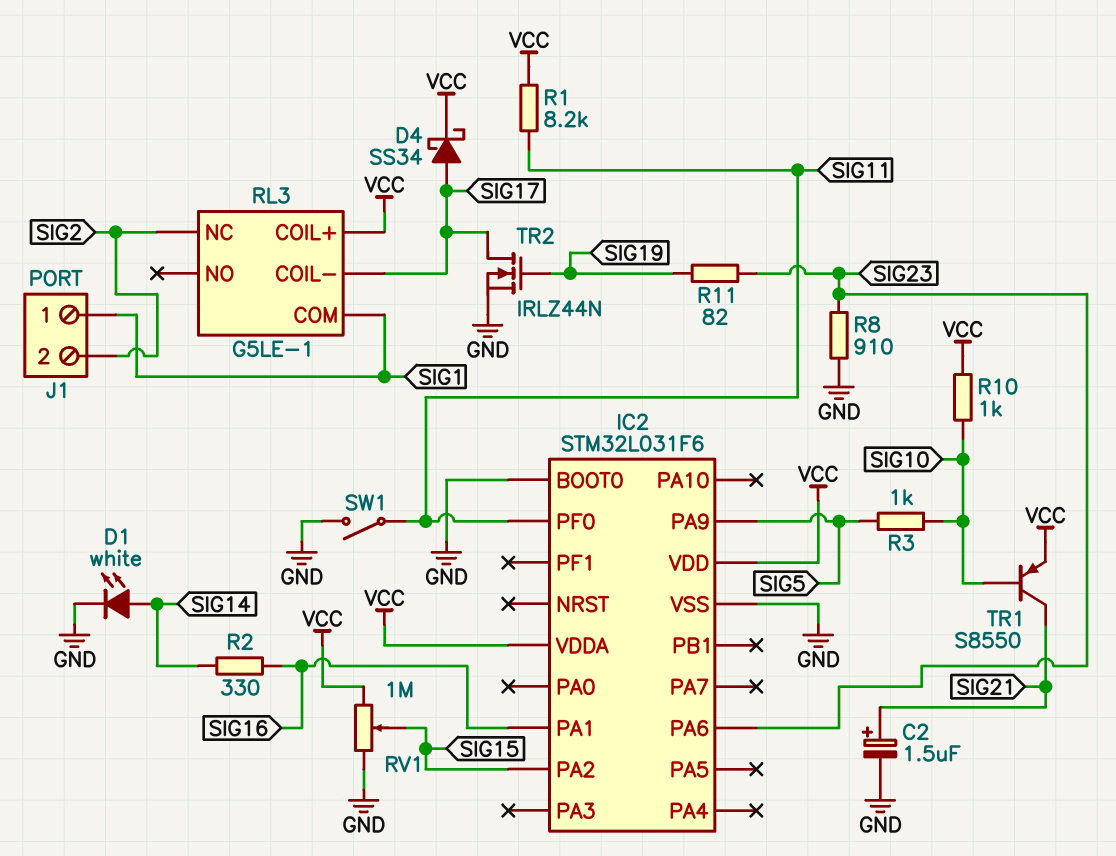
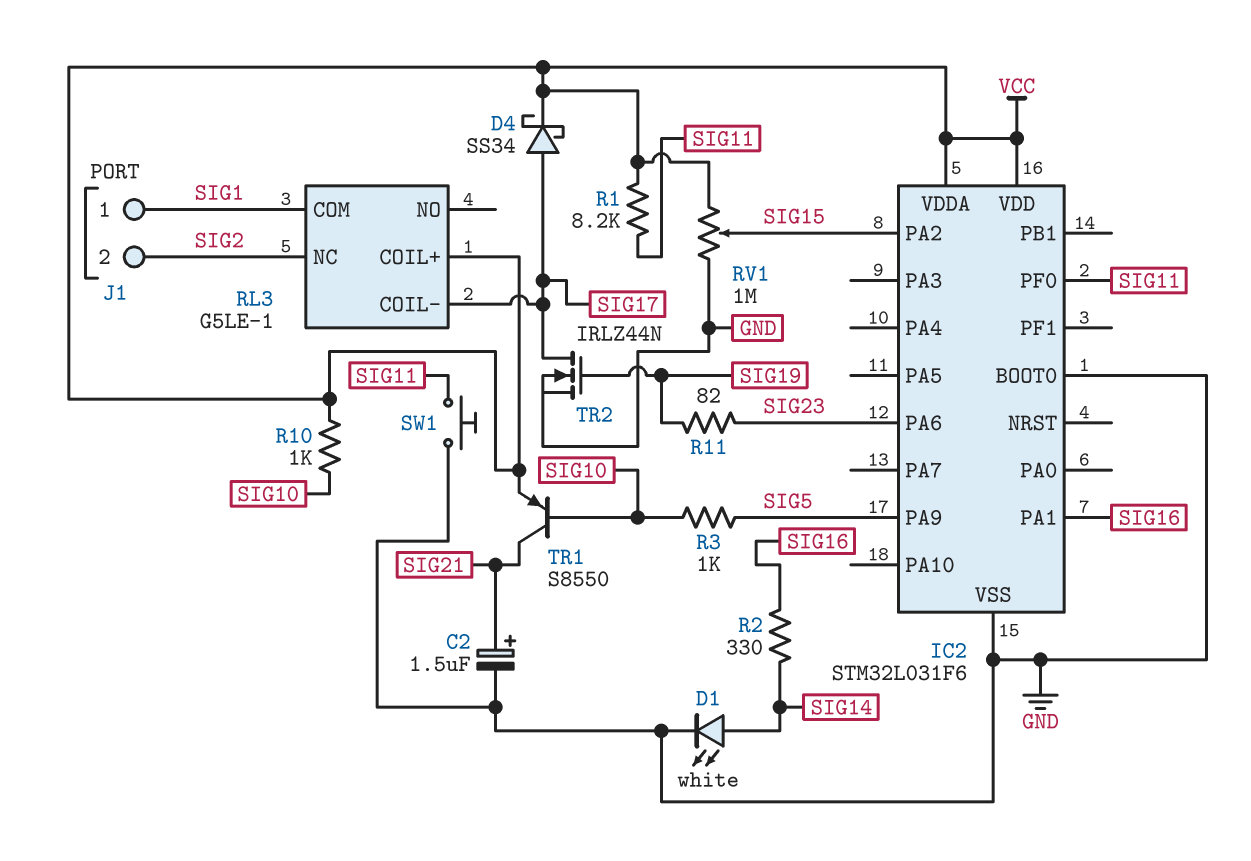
R8: 910 (GND, SIG23) -> none
SW1: switch (GND, SIG11) -> button (GND, SIG11)

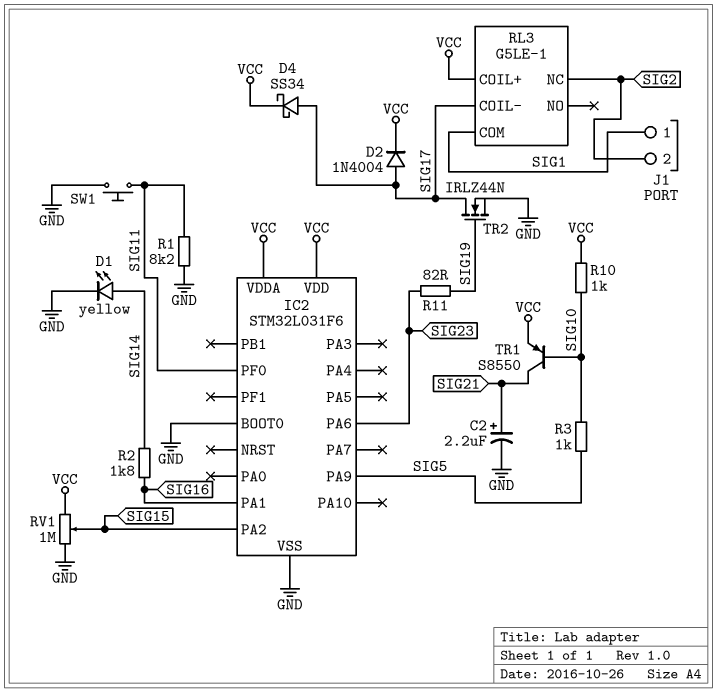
C2: 1.5uF (plus SIG21, minus GND) -> 2.2uF (plus SIG21, minus GND)
D1: LED white (A SIG14, K GND) -> LED yellow (A SIG14, K GND)
D2: none -> diode 1N4004 (A SIG17, K VCC)
R1: 8.2k (SIG11, VCC) -> 8.2k (GND, SIG11)
R2: 330 (SIG14, SIG16) -> 1.8k (SIG14, SIG16)

